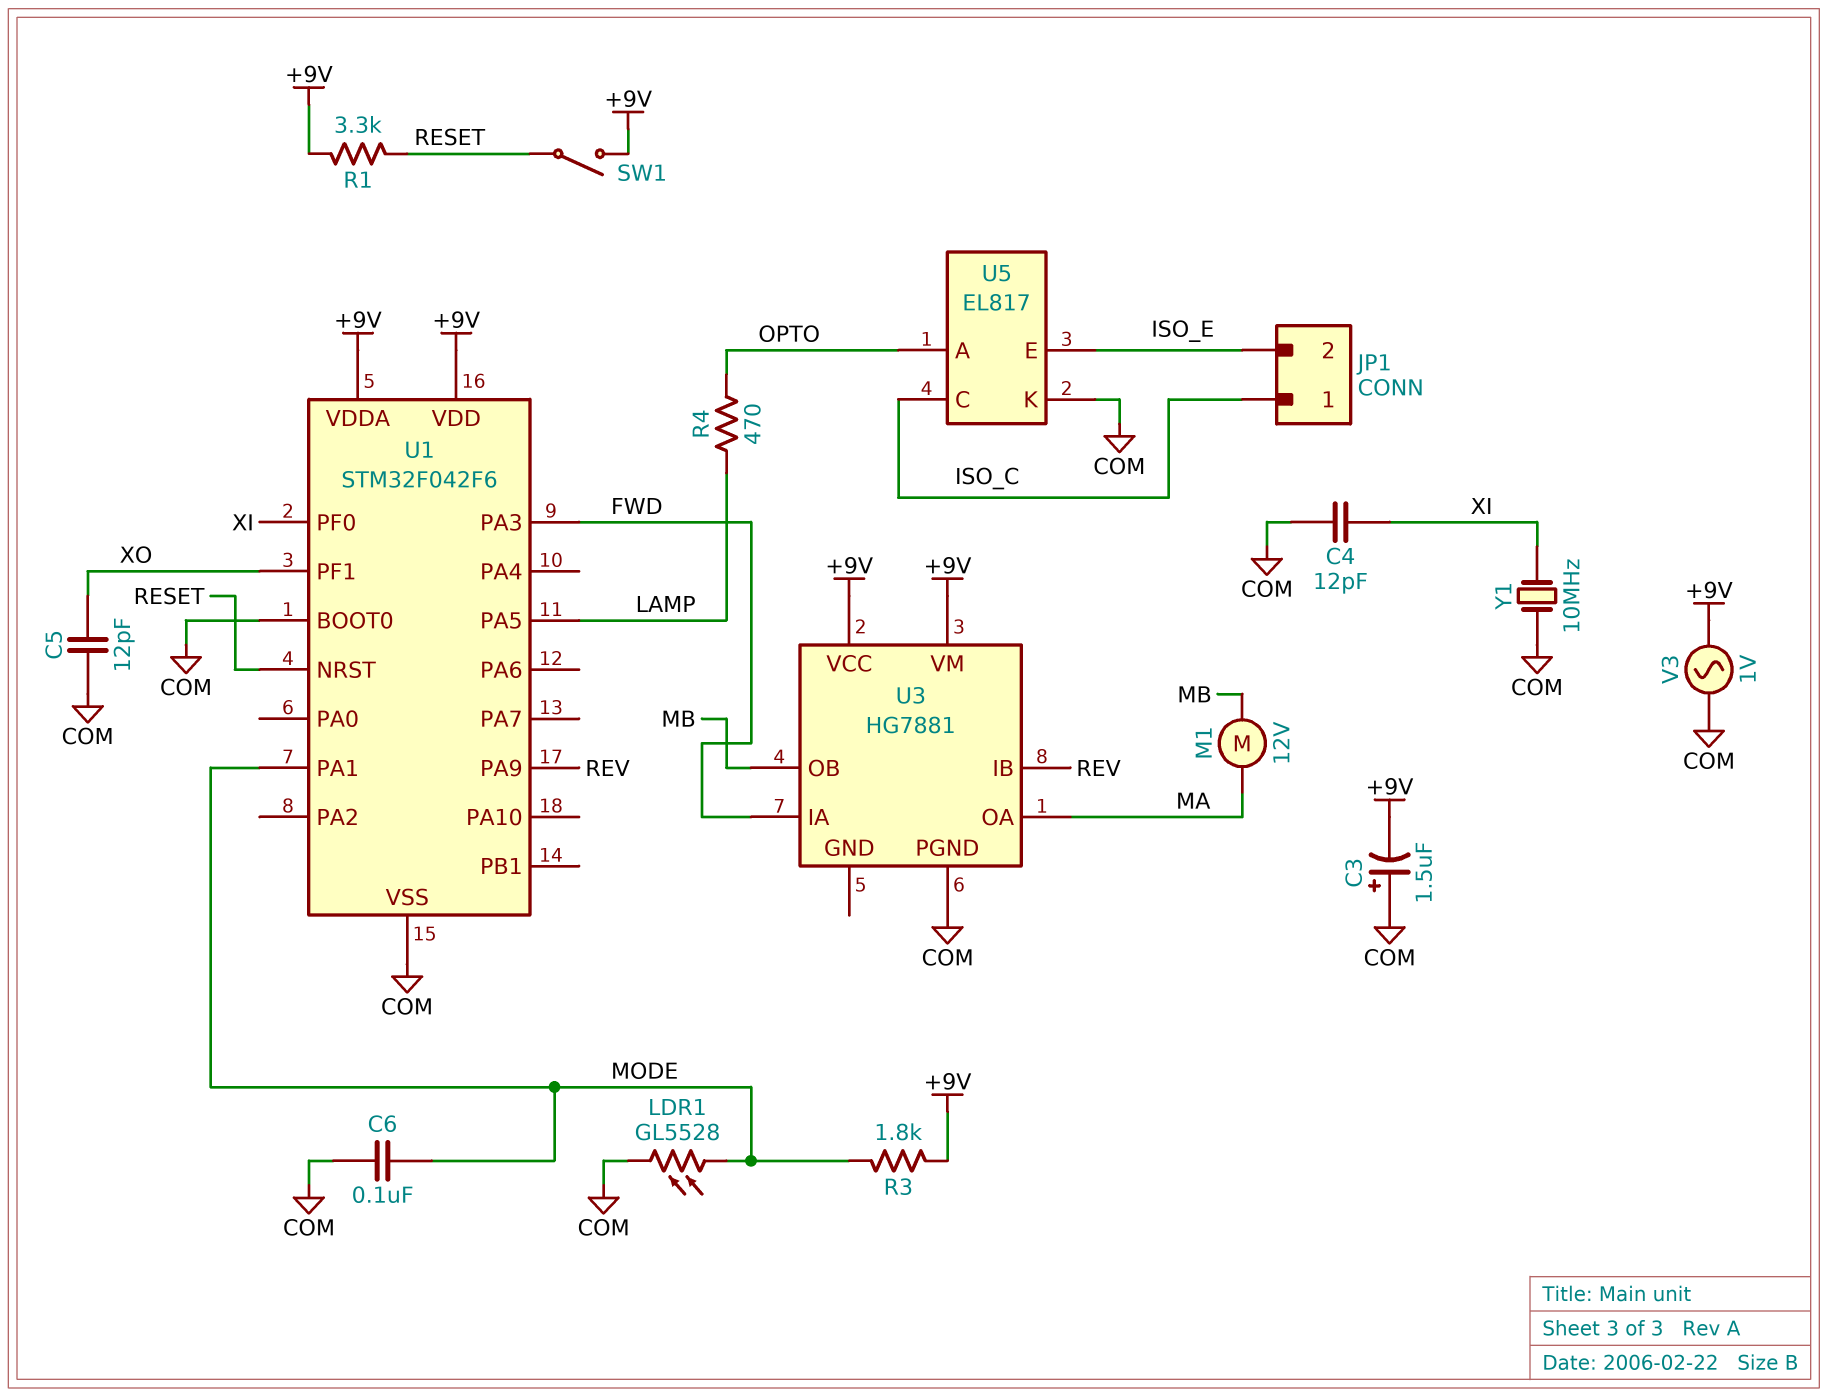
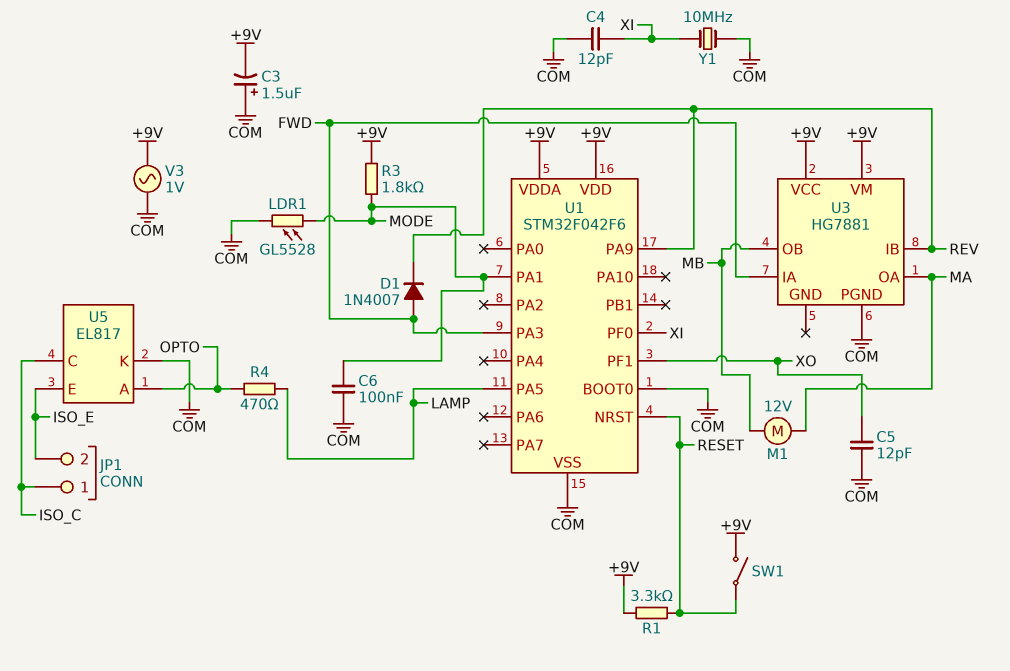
D1: none -> diode 1N4007 (A FWD, K REV)

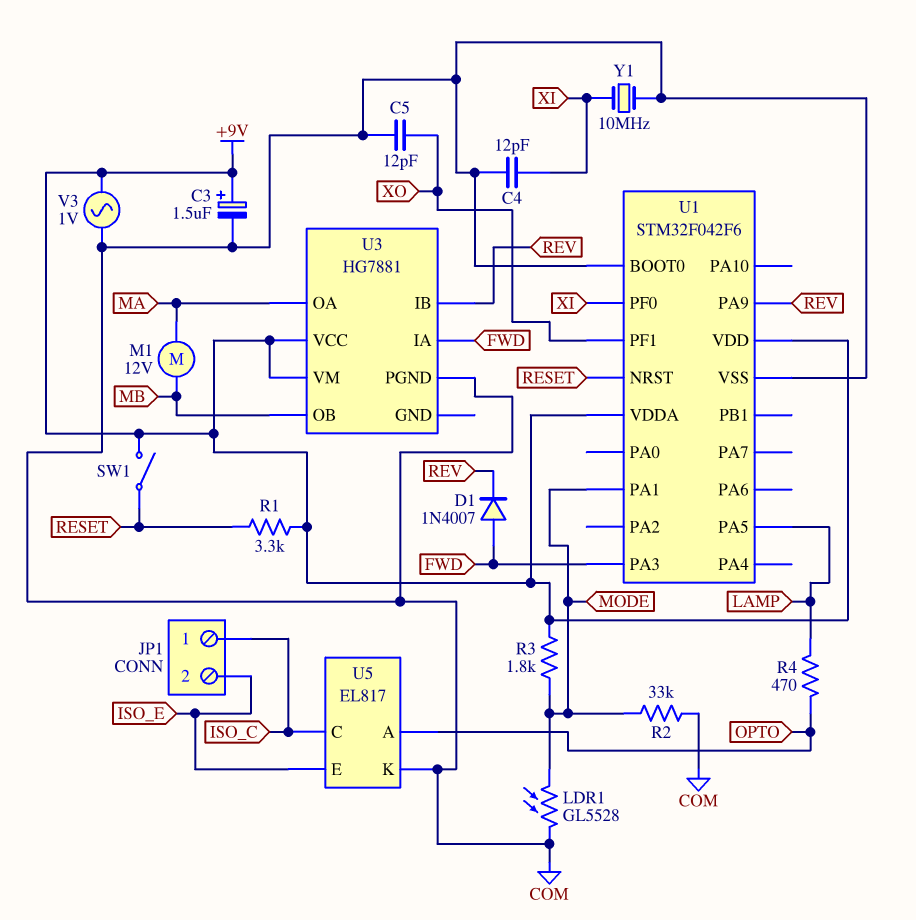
C3: 1.5uF (plus COM, minus +9V) -> 1.5uF (plus +9V, minus COM)
C6: 100nF (COM, MODE) -> none
R2: none -> 33k (COM, MODE)

